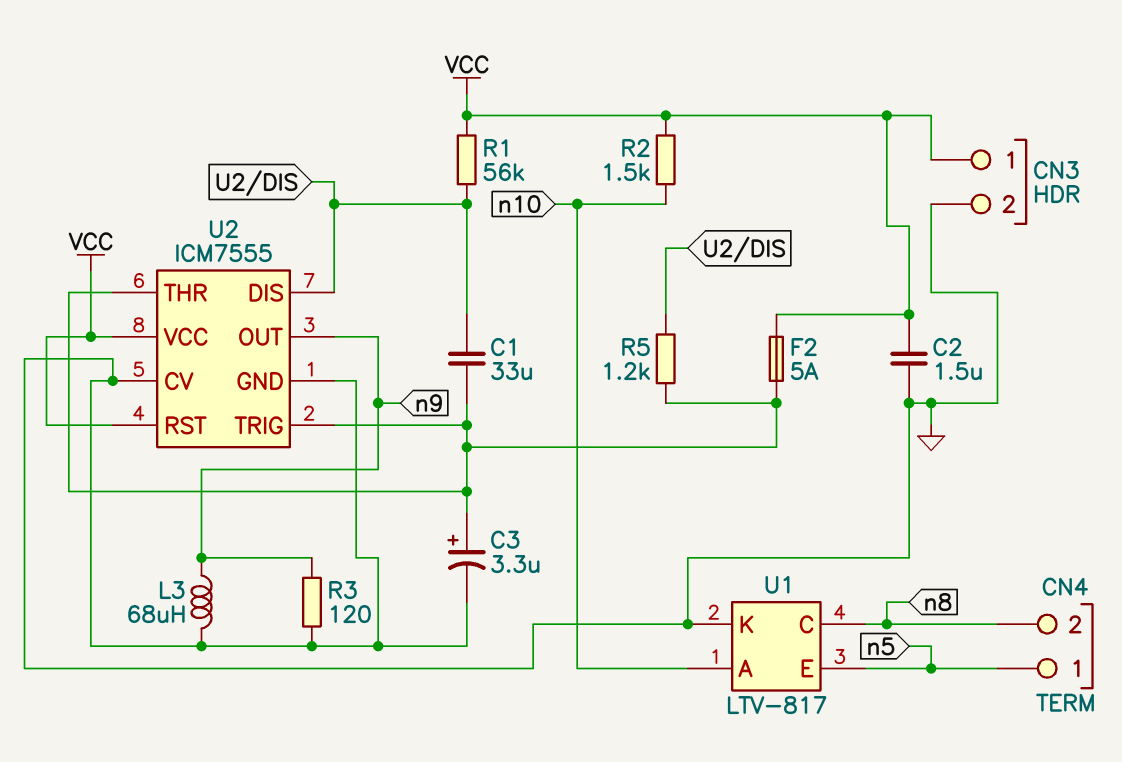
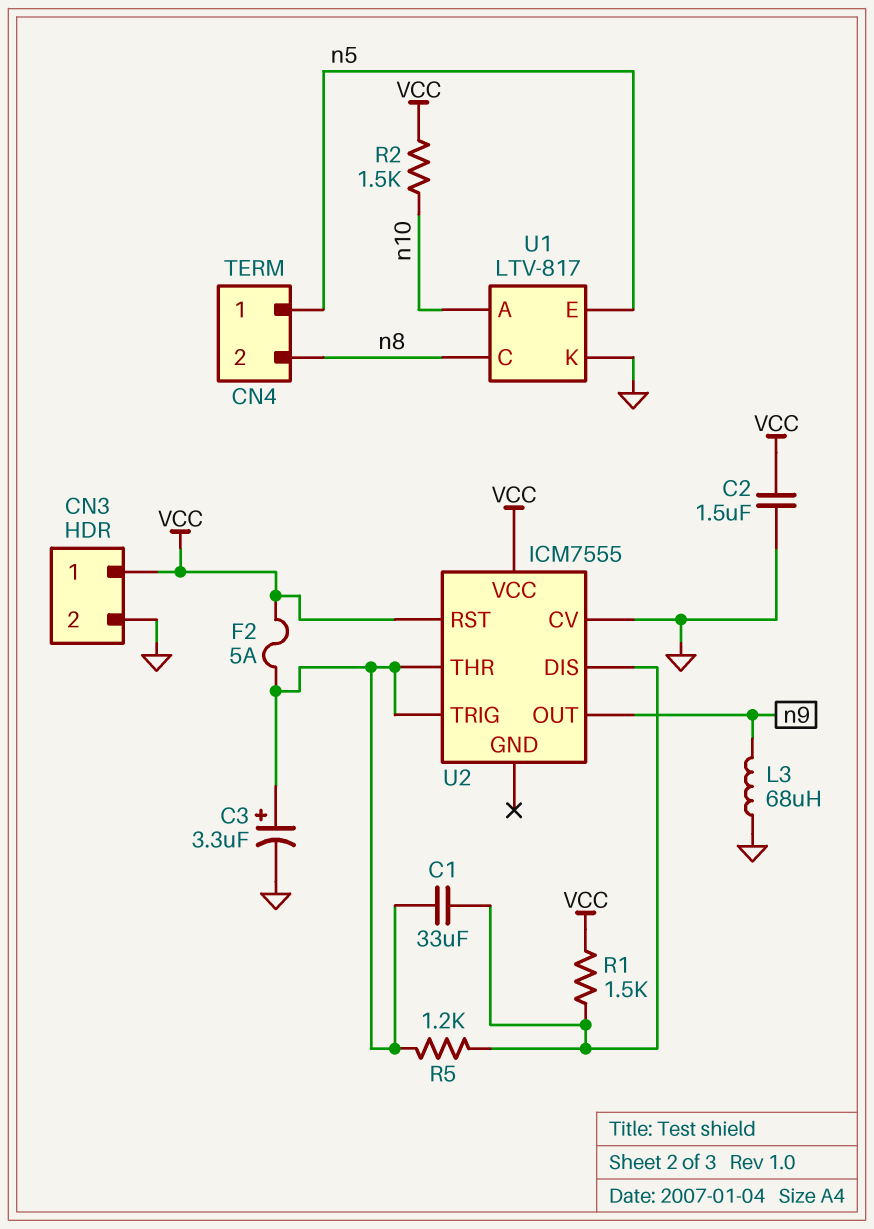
R1: 56k (U2/DIS, VCC) -> 1.5k (U2/DIS, VCC)
R3: 120 (GND, n9) -> none
U2 pin GND: GND -> none

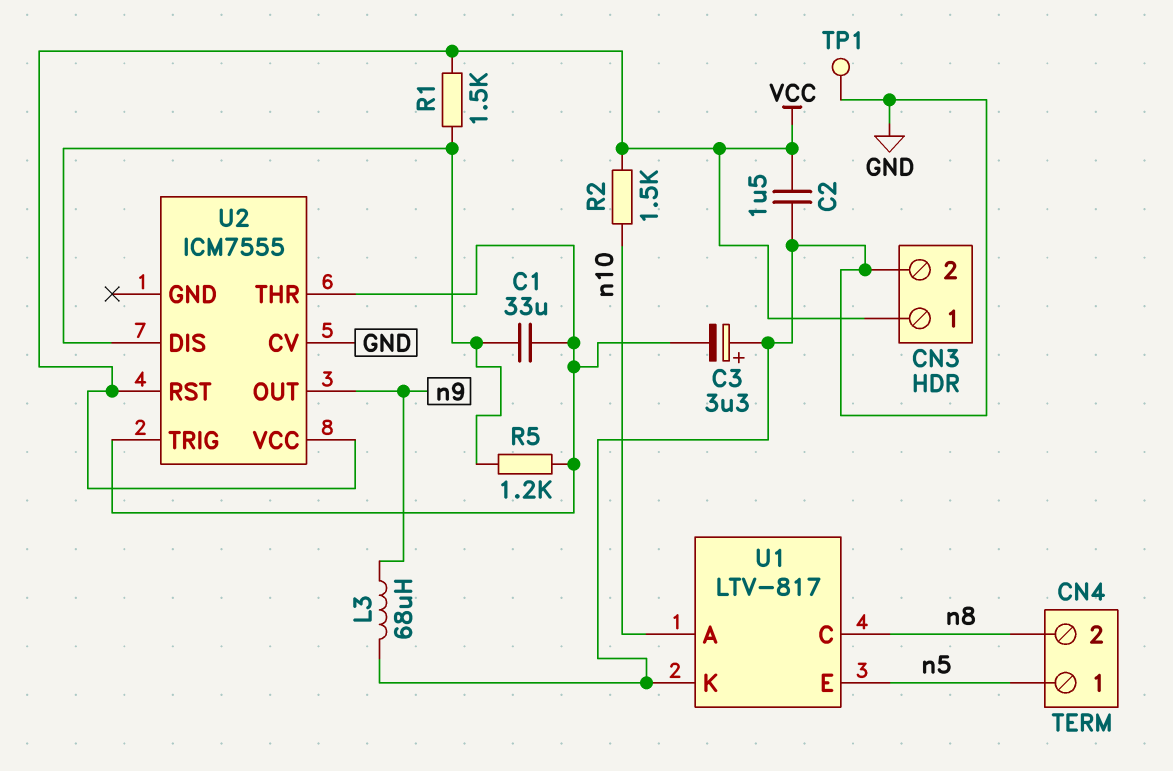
C3: 3.3uF (plus U2/THR, minus GND) -> 3.3uF (plus GND, minus U2/THR)
F2: 5A (U2/THR, VCC) -> none
TP1: none -> test point (GND)

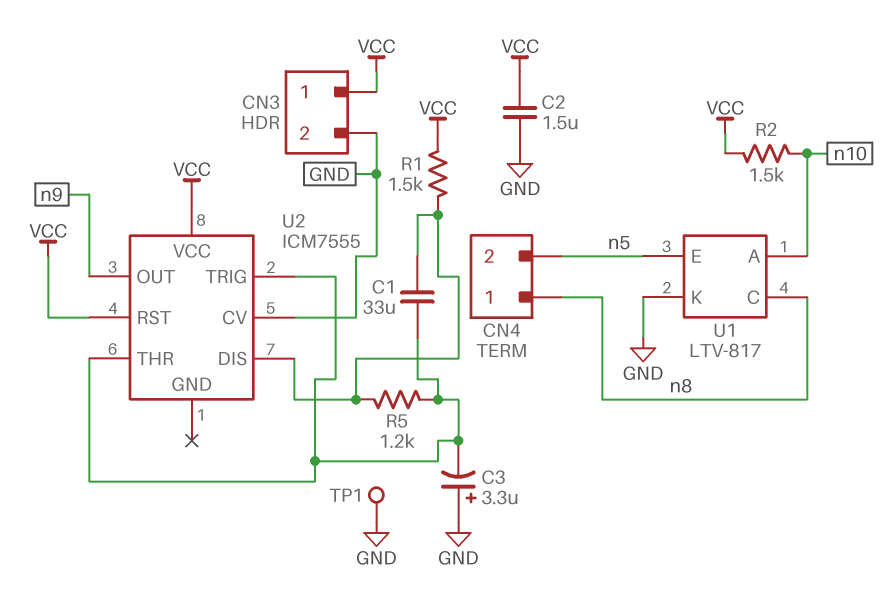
CN4 pin 1: n5 -> n8
CN4 pin 2: n8 -> n5
L3: 68uH (GND, n9) -> none

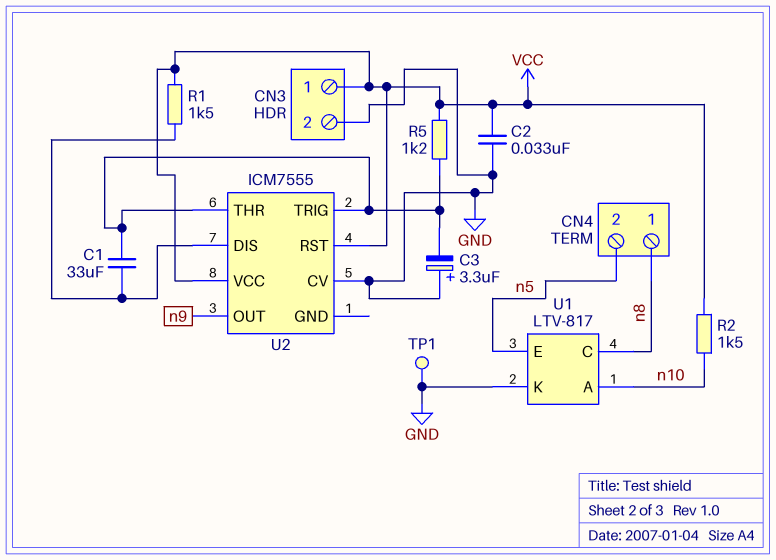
C2: 1.5uF (GND, VCC) -> 33nF (GND, VCC)
R5: 1.2k (U2/DIS, U2/THR) -> 1.2k (U2/THR, VCC)

